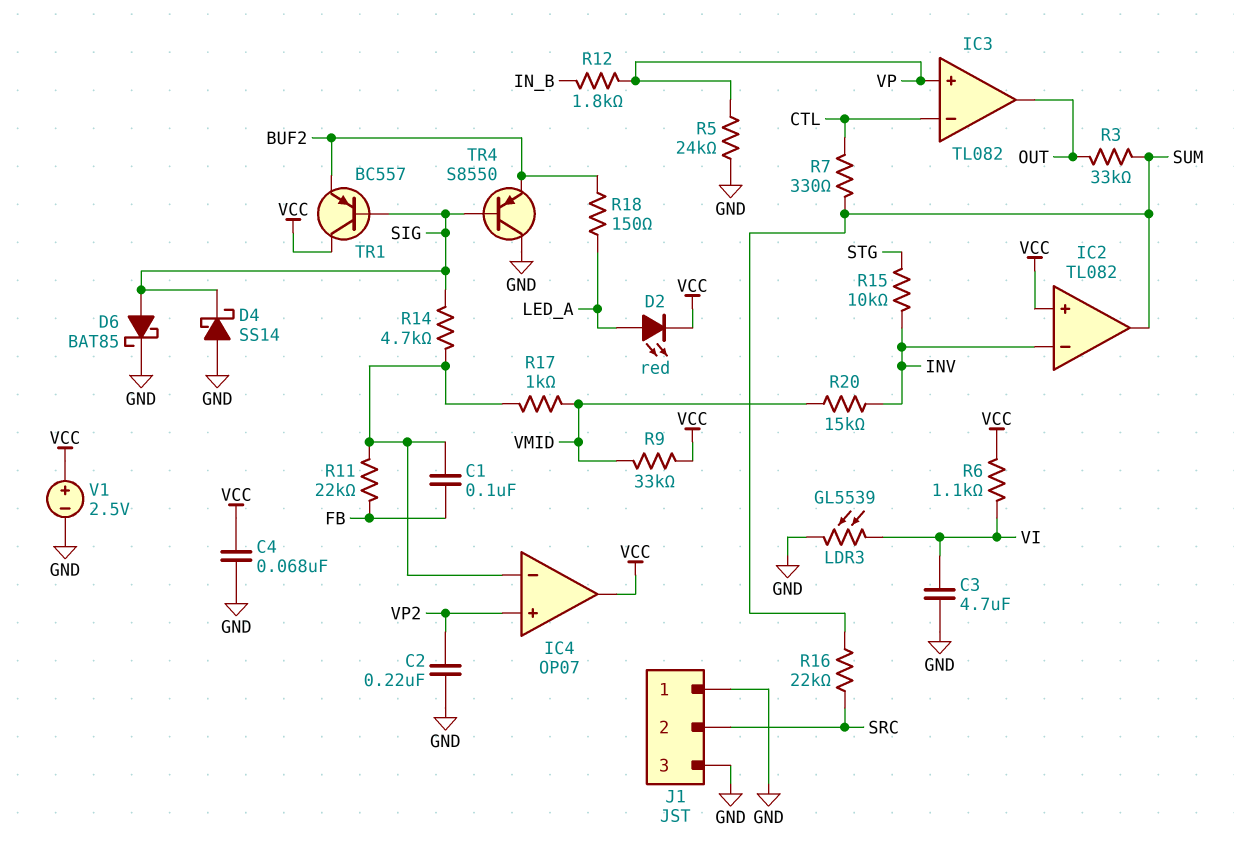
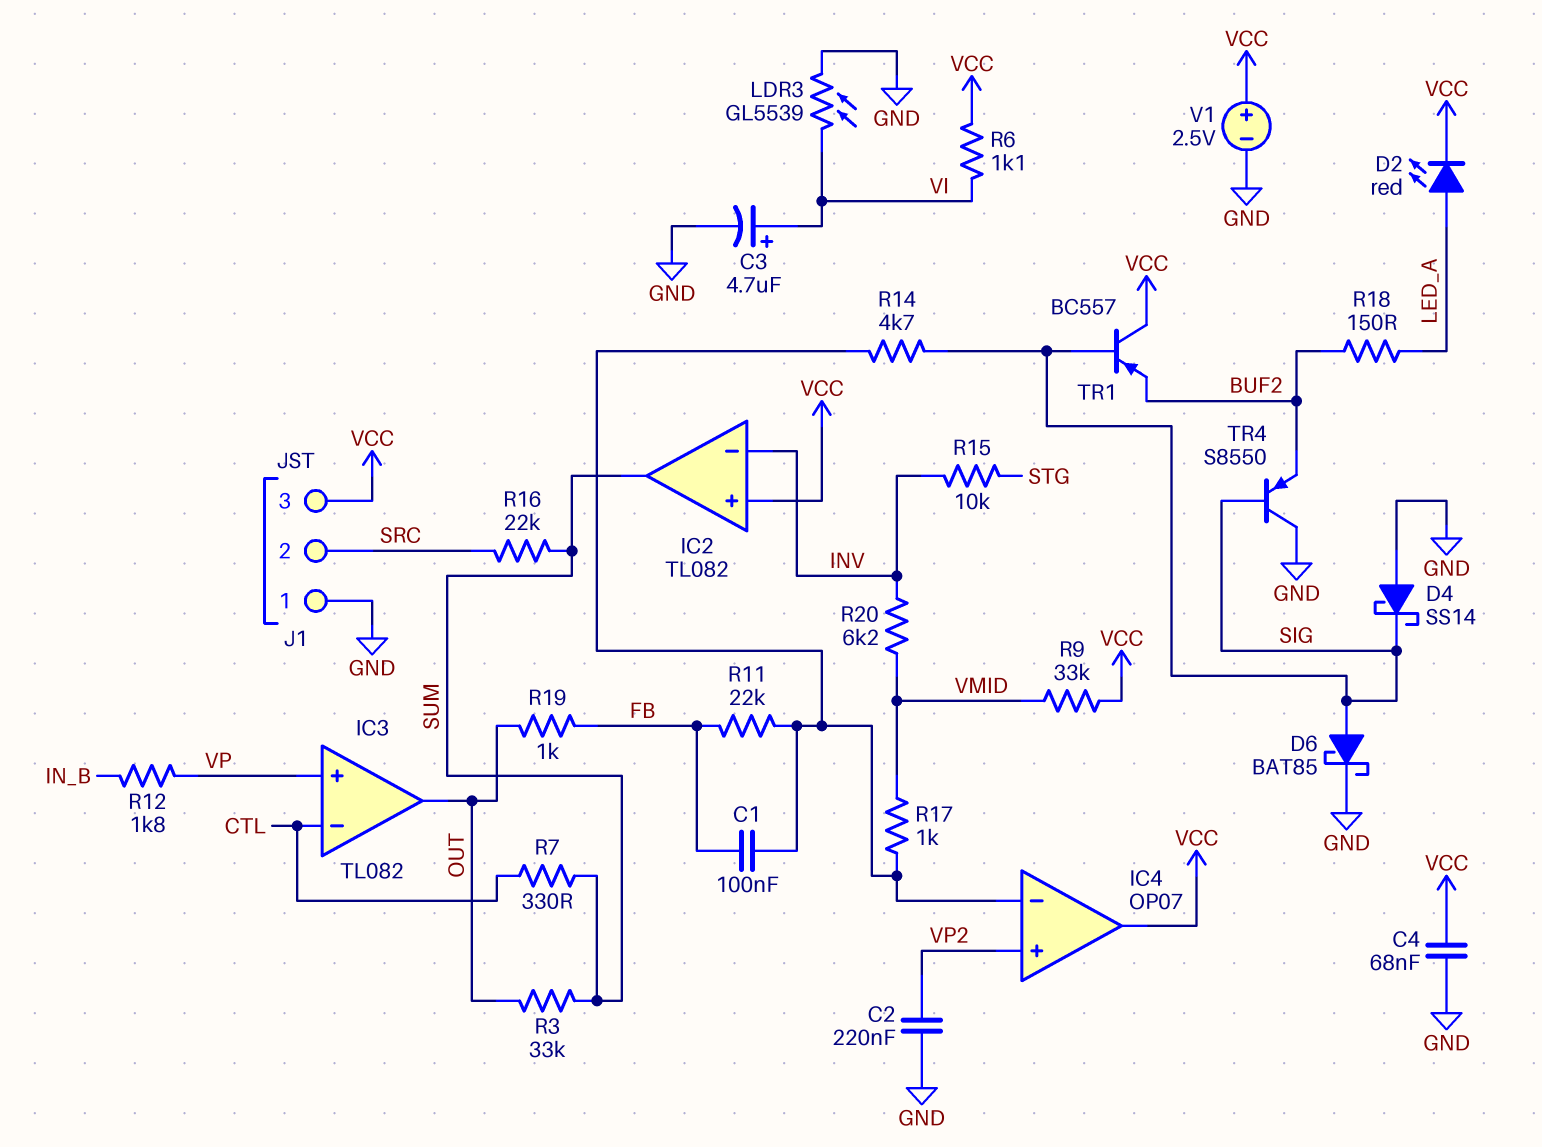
C3: 4.7uF (GND, VI) -> 4.7uF (plus VI, minus GND)
J1 pin 3: GND -> VCC
R5: 24k (GND, VP) -> none
R19: none -> 1k (FB, OUT)
R20: 15k (INV, VMID) -> 6.2k (INV, VMID)

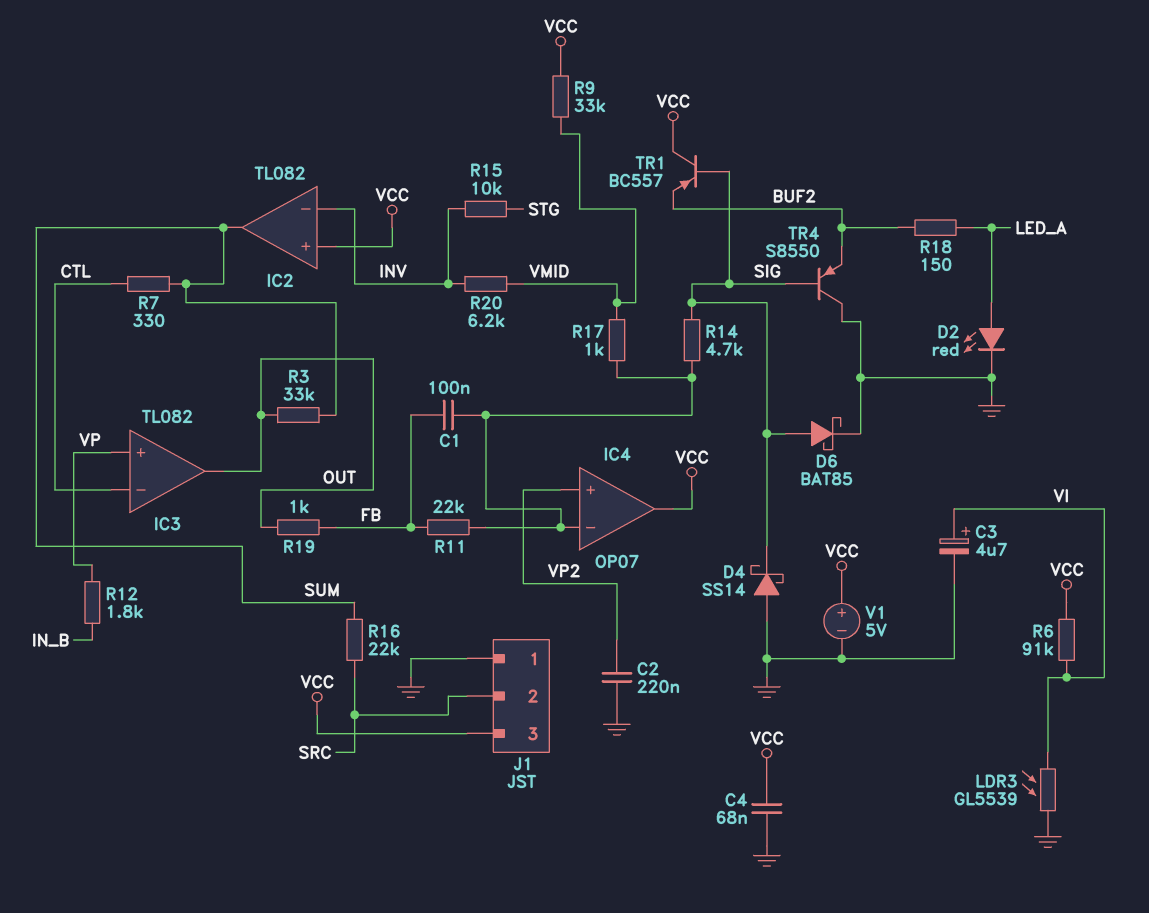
D2: LED red (A LED_A, K VCC) -> LED red (A LED_A, K GND)
R6: 1.1k (VCC, VI) -> 91k (VCC, VI)
V1: 2.5V (plus VCC, minus GND) -> 5V (plus VCC, minus GND)

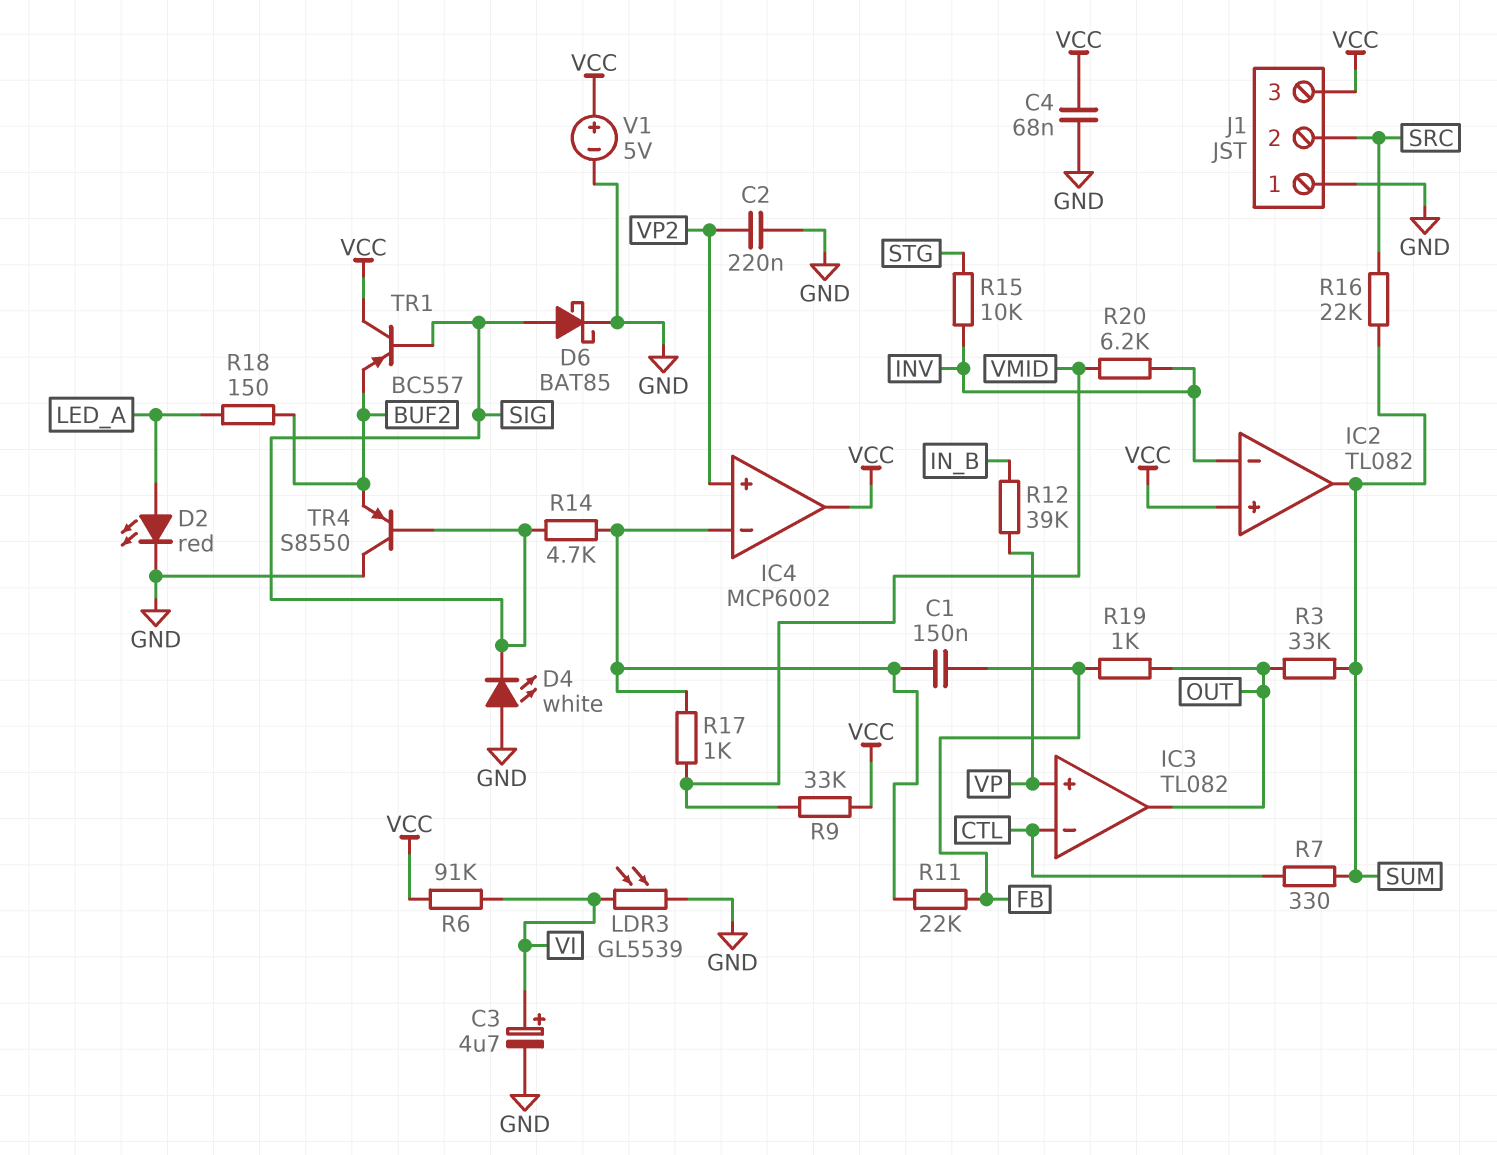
C1: 100nF (FB, IC4/in-) -> 150nF (FB, IC4/in-)
D4: schottky SS14 (A GND, K SIG) -> LED white (A GND, K SIG)
IC4: OP07 -> MCP6002
R12: 1.8k (IN_B, VP) -> 39k (IN_B, VP)

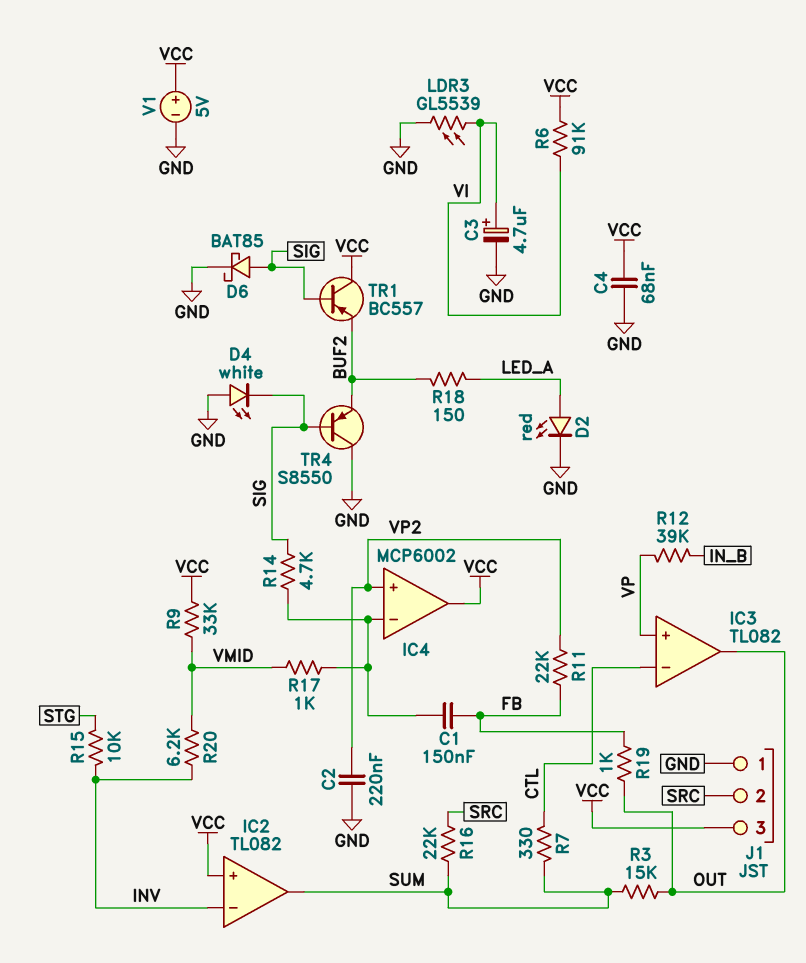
R3: 33k (OUT, SUM) -> 15k (OUT, SUM)
R11: 22k (FB, IC4/in-) -> 22k (FB, VP2)

